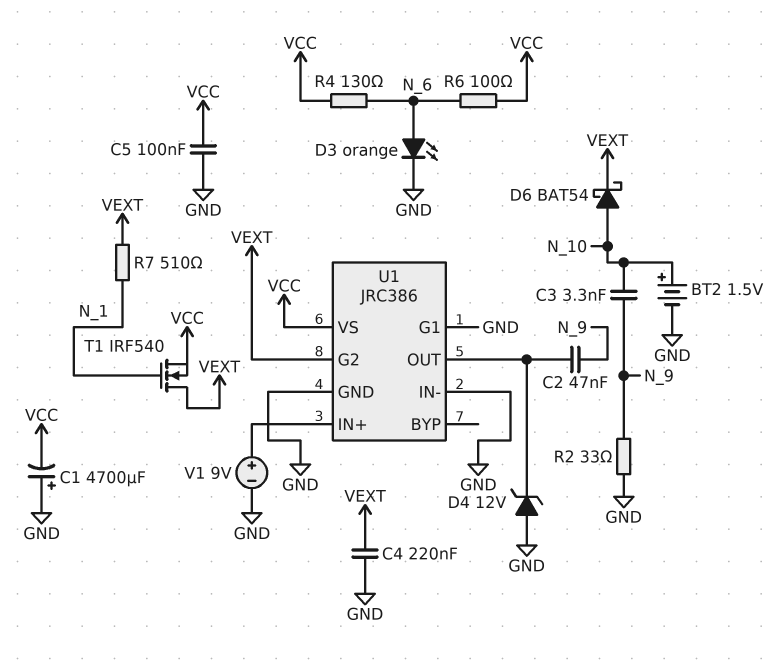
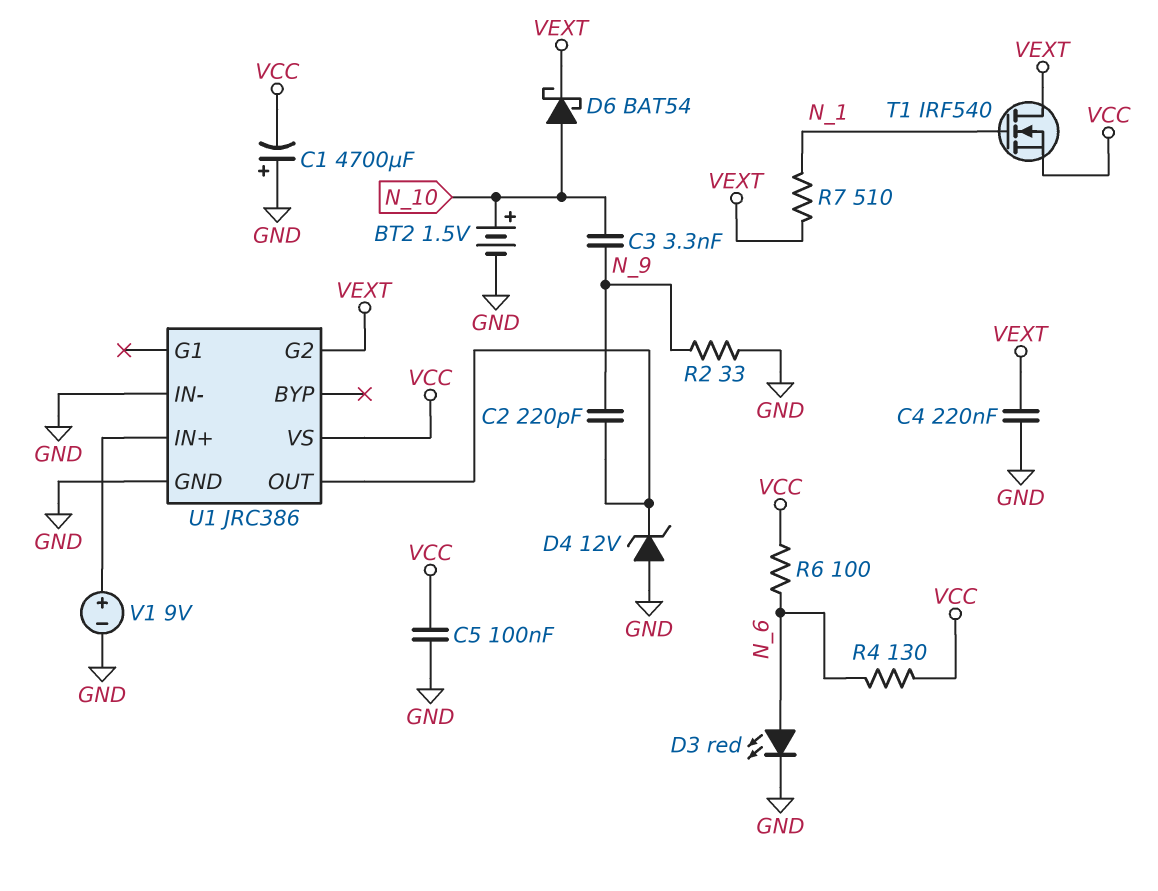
C2: 47nF (N_9, U1/OUT) -> 220pF (N_9, U1/OUT)
D3: LED orange (A N_6, K GND) -> LED red (A N_6, K GND)
U1 pin G1: GND -> none

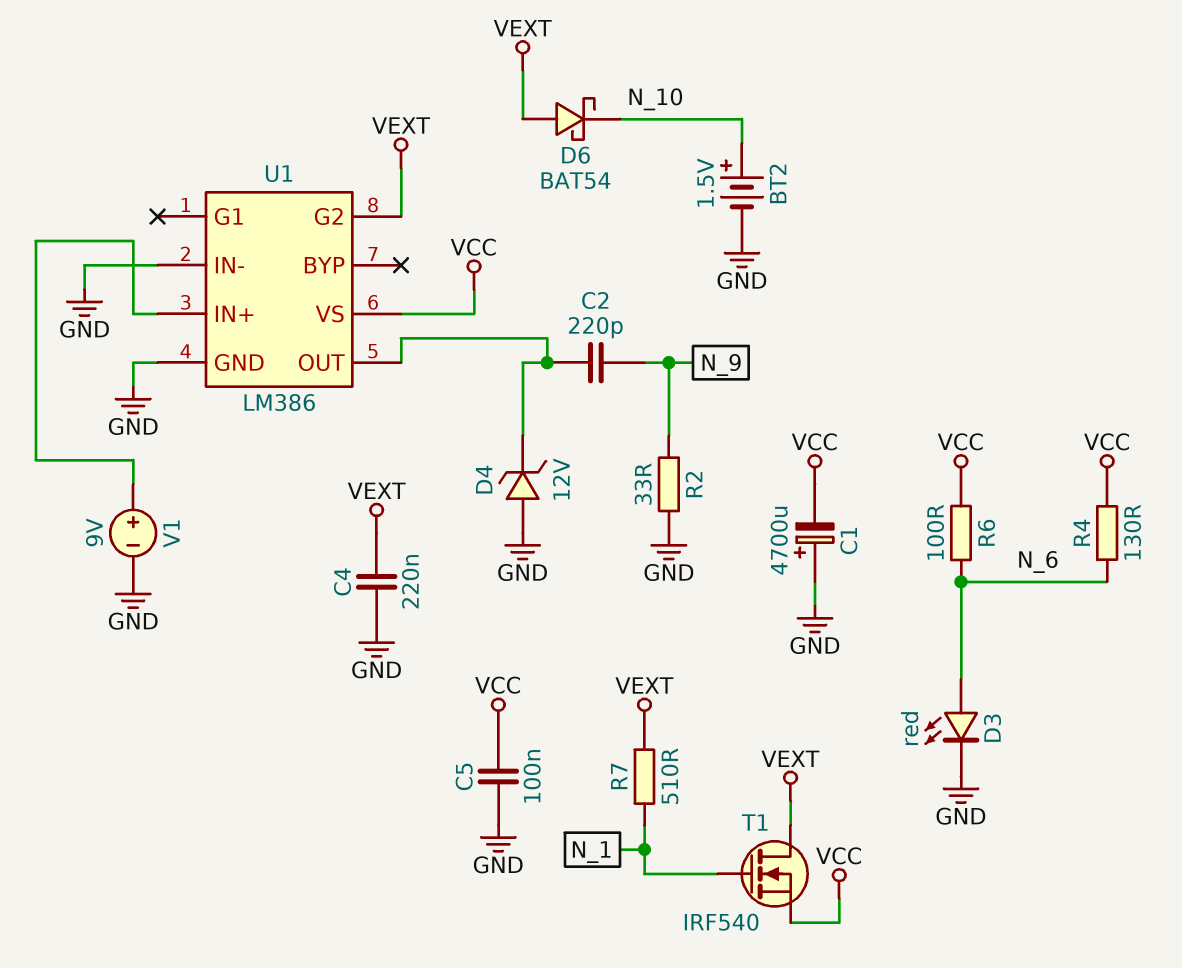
C3: 3.3nF (N_9, N_10) -> none
D6: schottky BAT54 (A N_10, K VEXT) -> schottky BAT54 (A VEXT, K N_10)
U1: JRC386 -> LM386

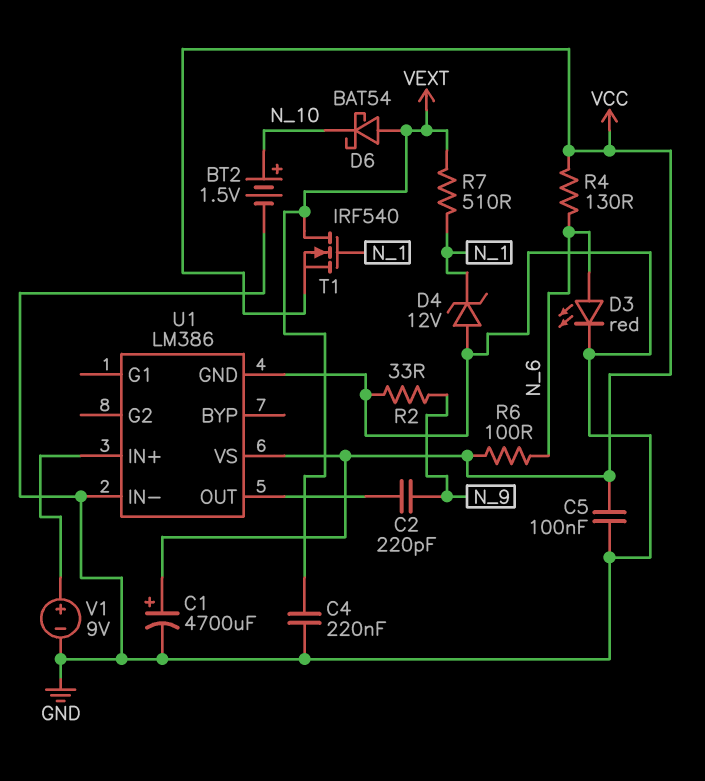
C1: 4700uF (plus GND, minus VCC) -> 4700uF (plus VCC, minus GND)
D4: zener 12V (A GND, K U1/OUT) -> zener 12V (A GND, K N_1)
U1 pin G2: VEXT -> none

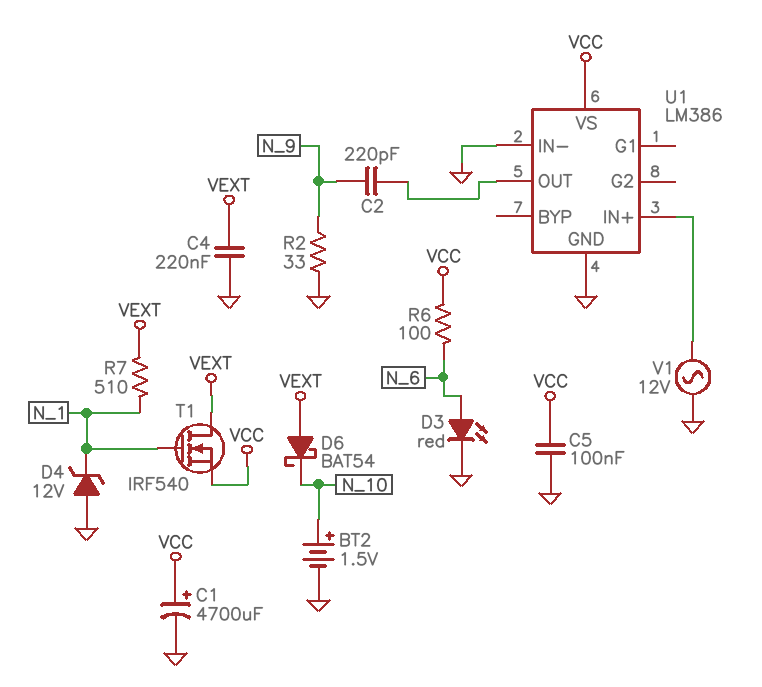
R4: 130 (N_6, VCC) -> none
V1: 9V (plus U1/IN+, minus GND) -> AC 12V (GND, U1/IN+)

